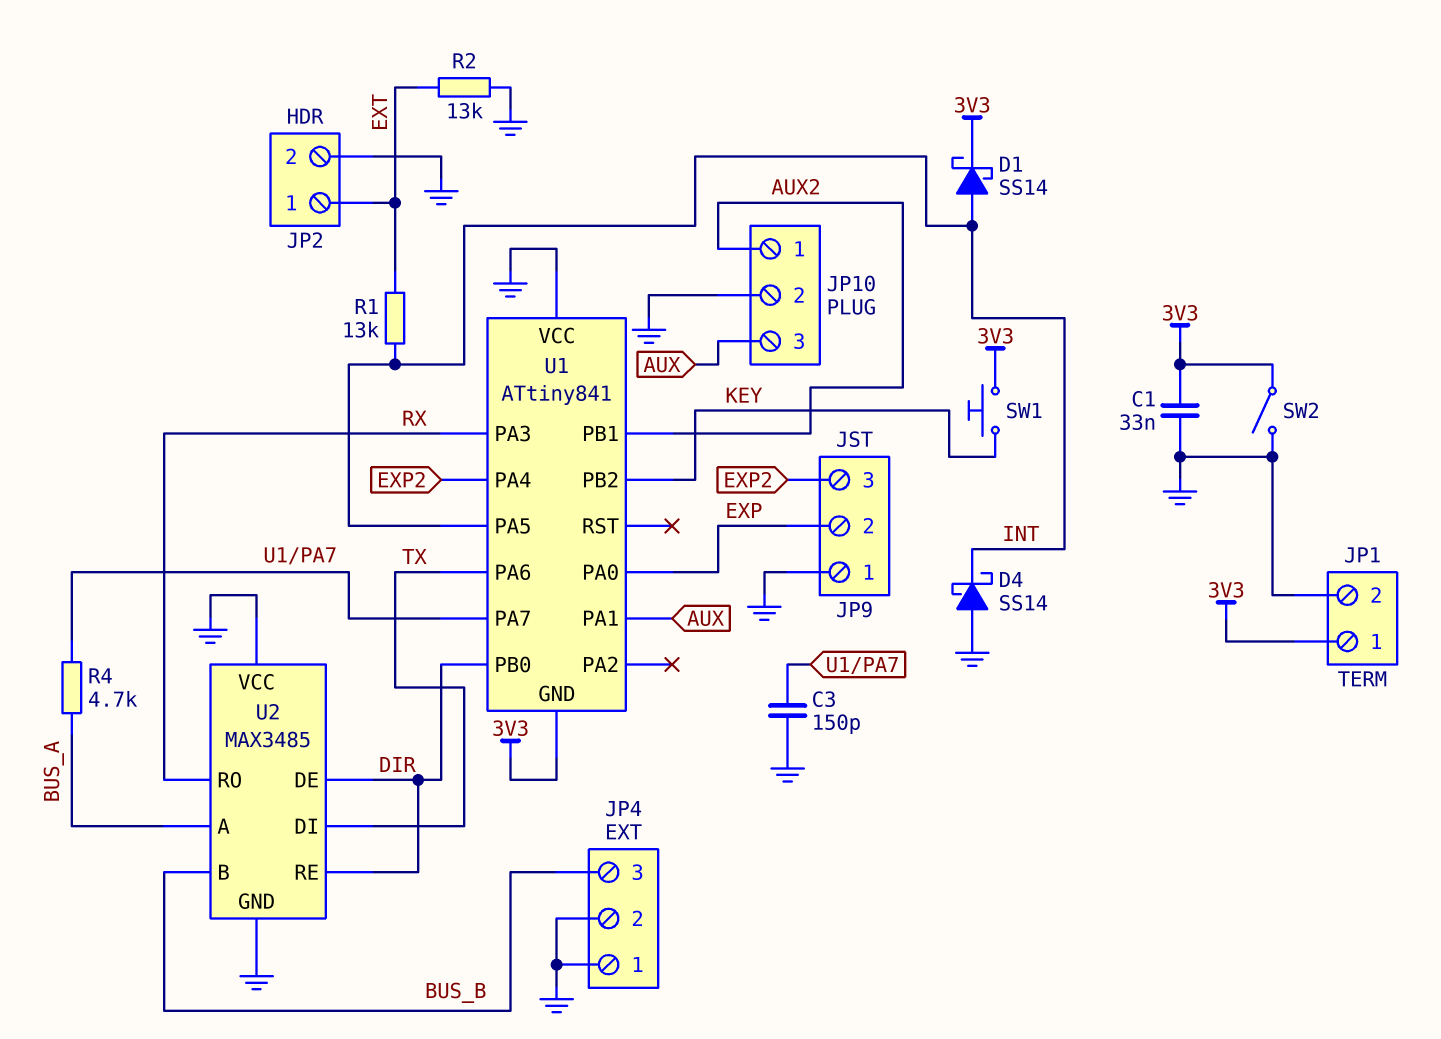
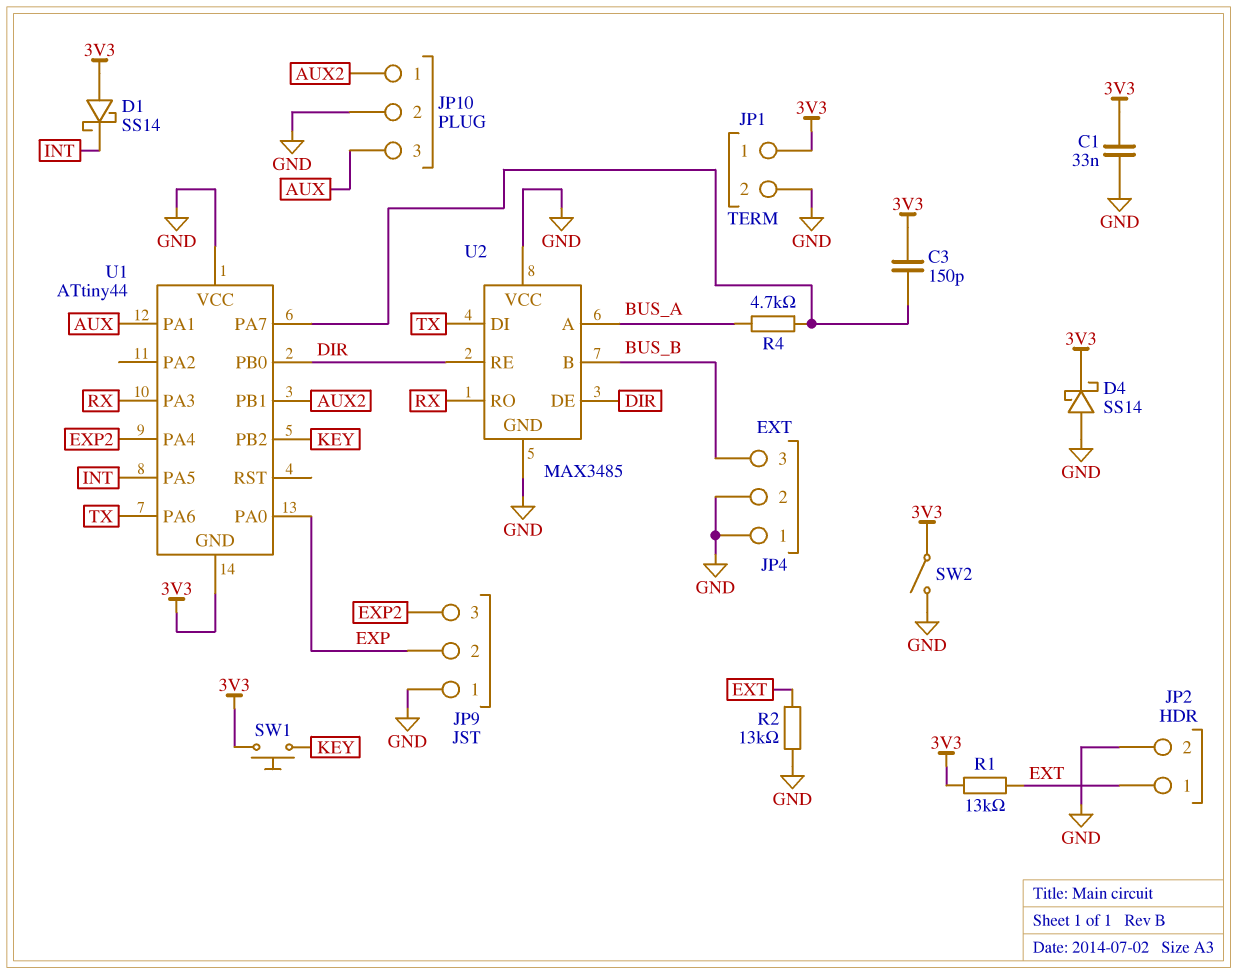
C3: 150pF (GND, U1/PA7) -> 150pF (3V3, U1/PA7)
D1: schottky SS14 (A INT, K 3V3) -> schottky SS14 (A 3V3, K INT)
D4: schottky SS14 (A GND, K INT) -> schottky SS14 (A GND, K 3V3)
R1: 13k (EXT, INT) -> 13k (3V3, EXT)
U1: ATtiny841 -> ATtiny44

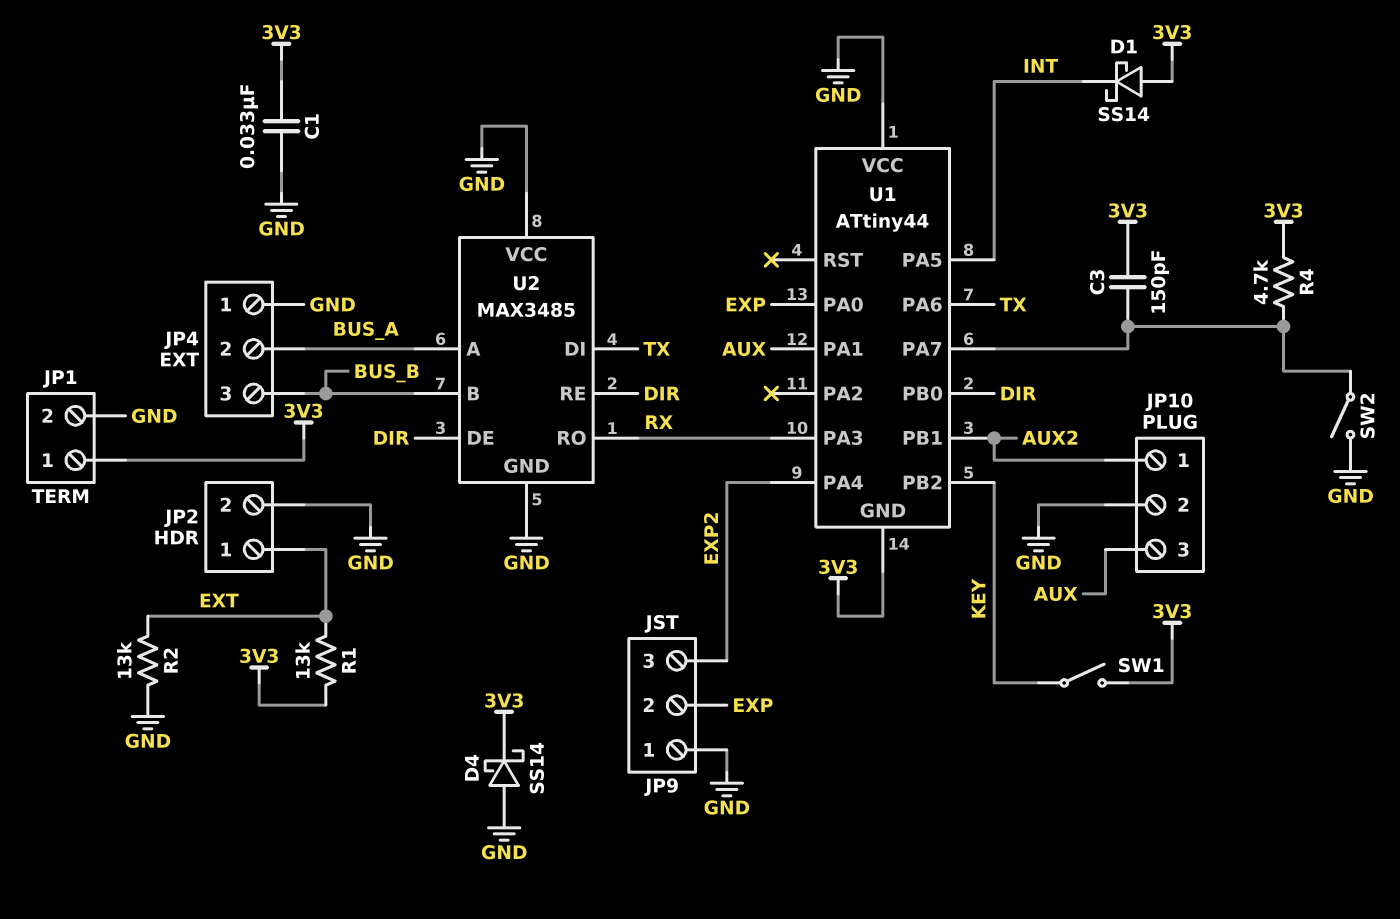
JP4 pin 2: GND -> BUS_A
R4: 4.7k (BUS_A, U1/PA7) -> 4.7k (3V3, U1/PA7)
SW1: button (3V3, KEY) -> switch (3V3, KEY)
SW2: switch (3V3, GND) -> switch (GND, U1/PA7)

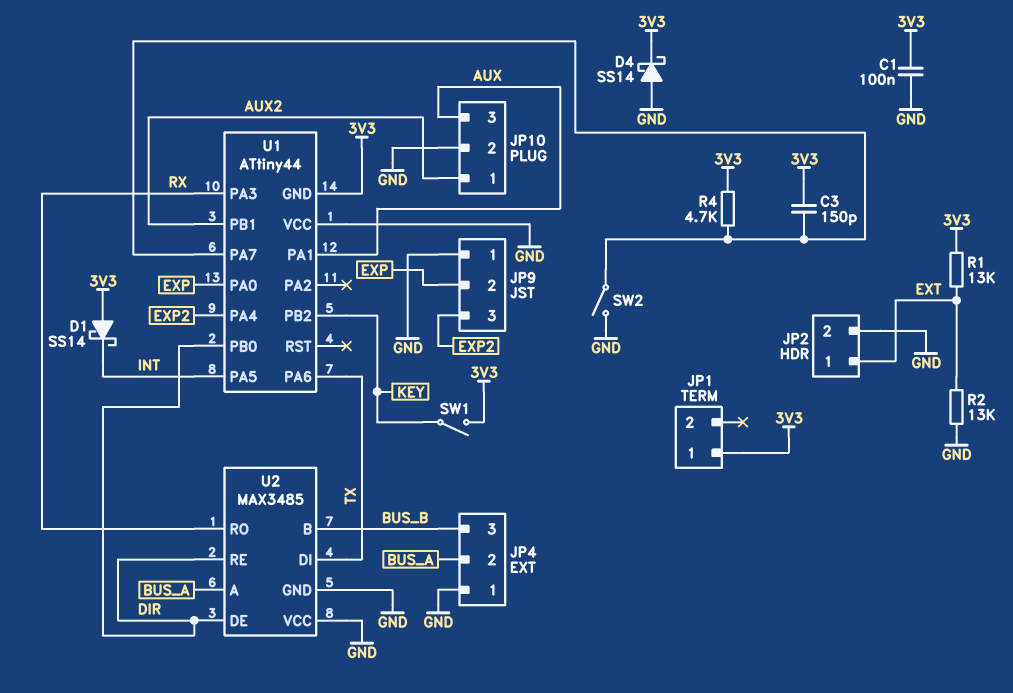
C1: 33nF (3V3, GND) -> 100nF (3V3, GND)
JP1 pin 2: GND -> none

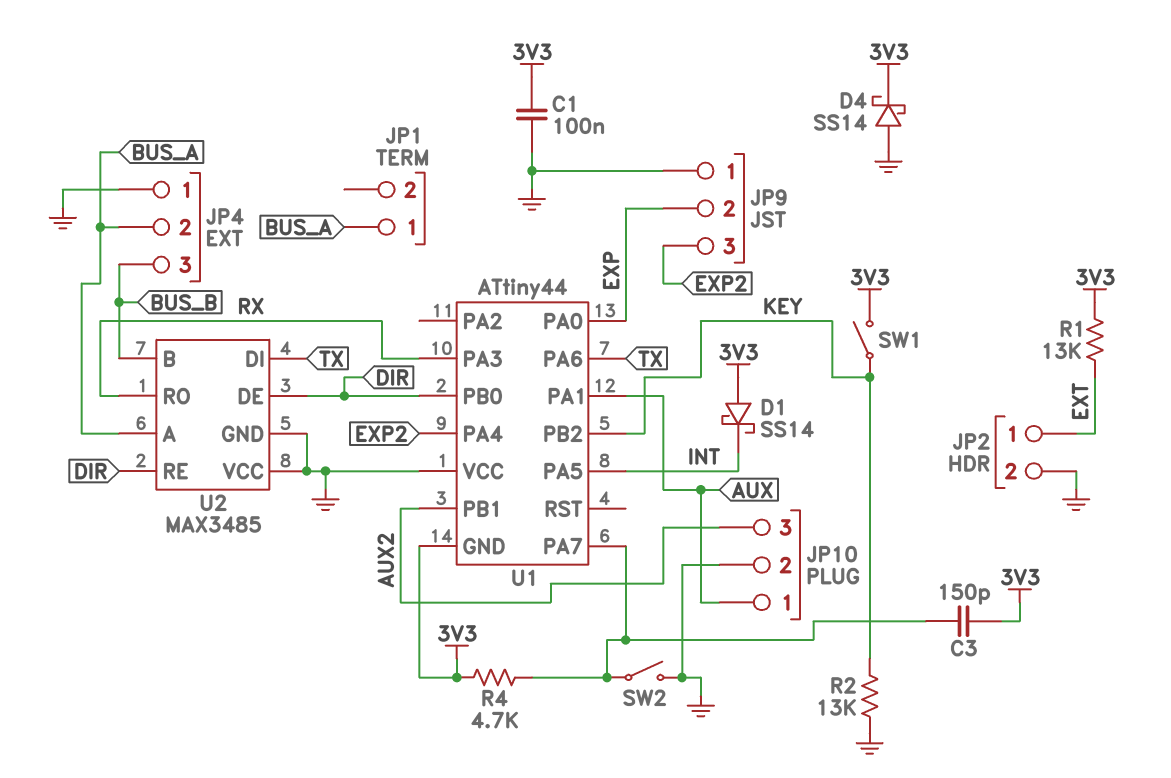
JP1 pin 1: 3V3 -> BUS_A
JP10 pin 1: AUX2 -> AUX
JP10 pin 3: AUX -> AUX2
R2: 13k (EXT, GND) -> 13k (GND, KEY)

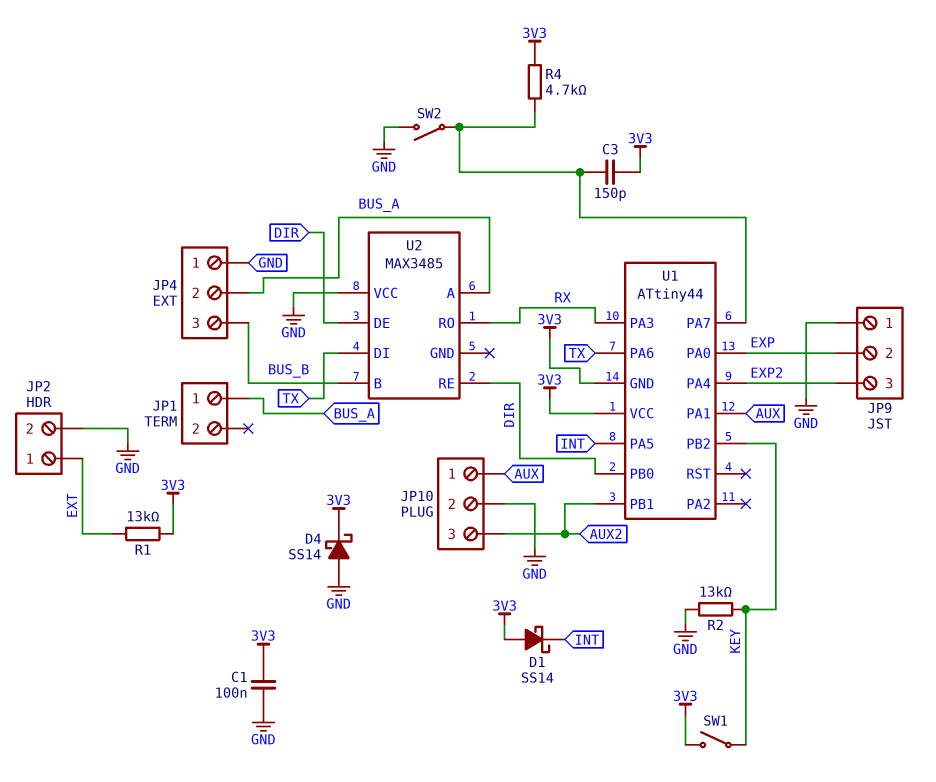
U1 pin VCC: GND -> 3V3
U2 pin GND: GND -> none

